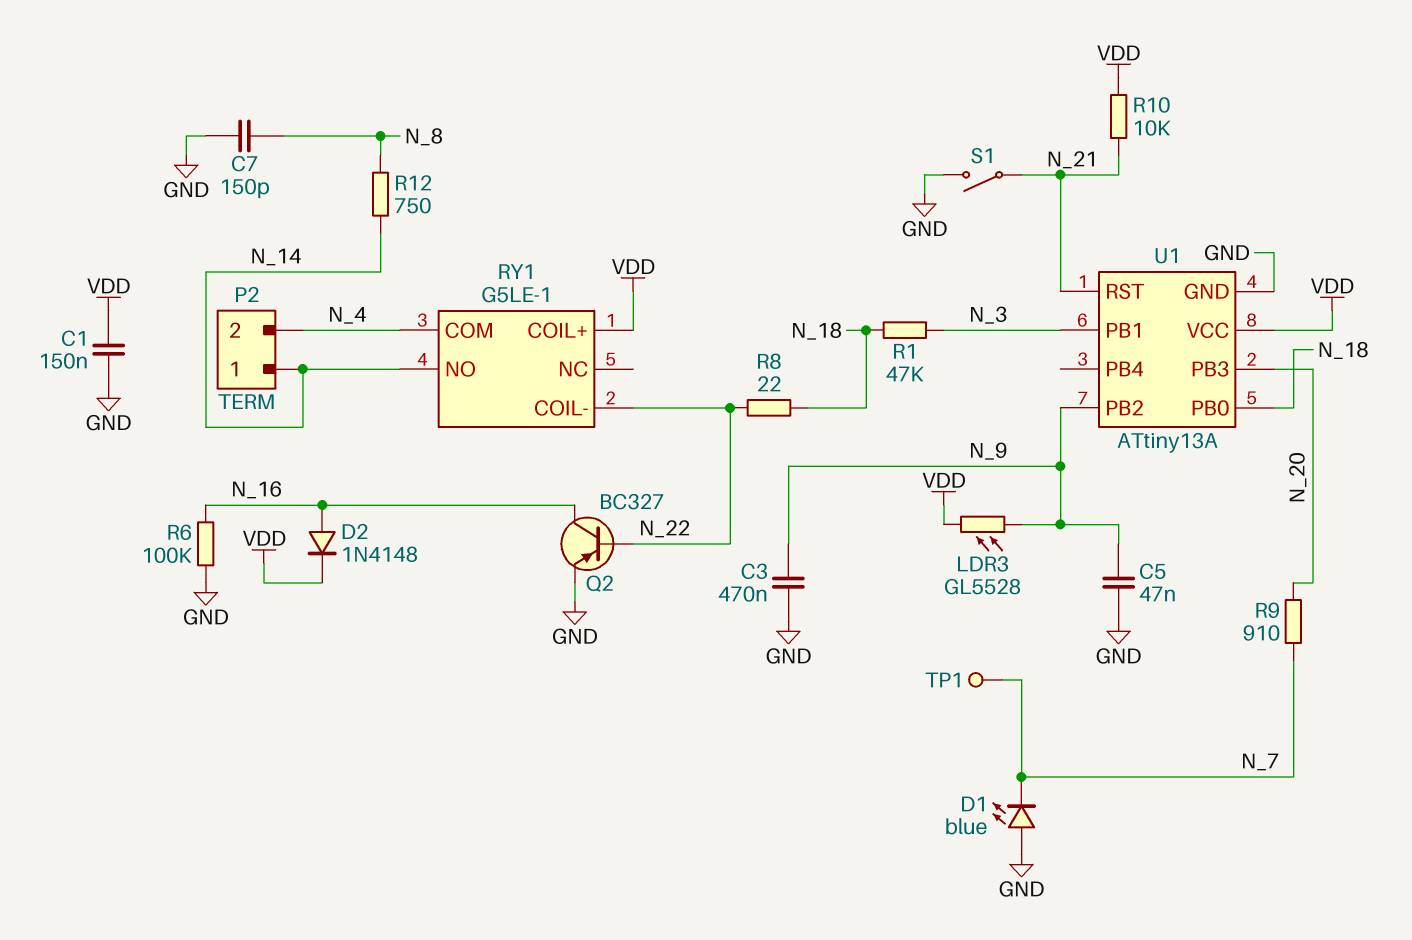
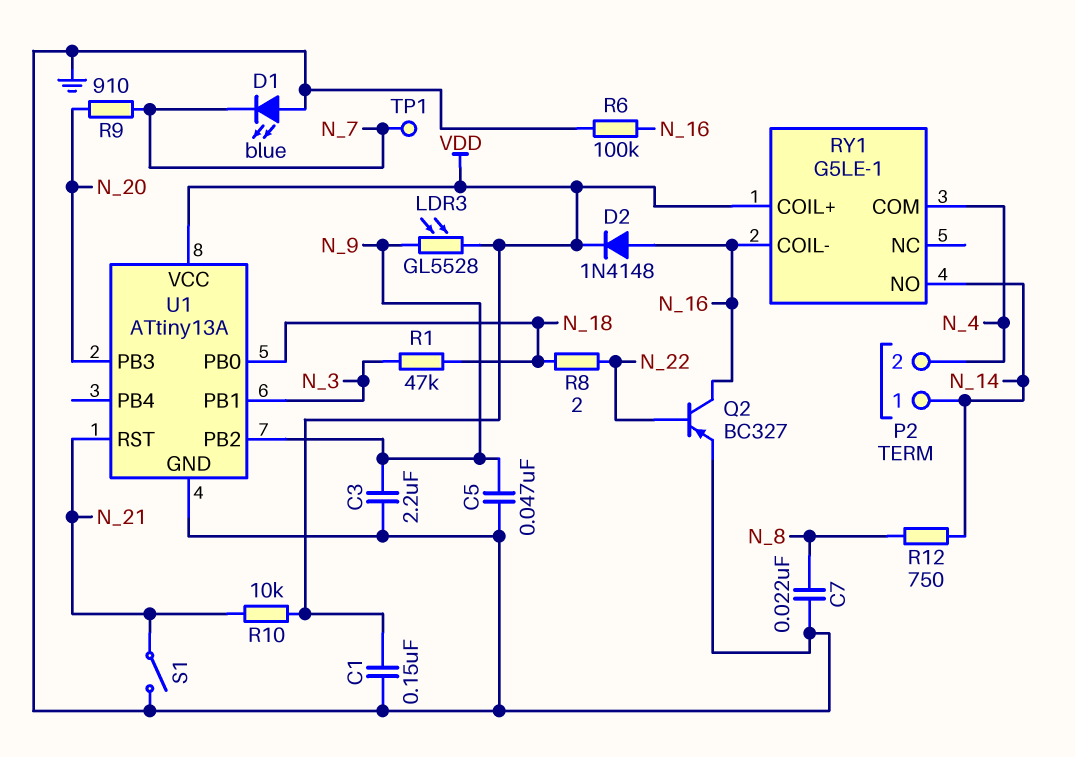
C3: 470nF (GND, N_9) -> 2.2uF (GND, N_9)
C7: 150pF (GND, N_8) -> 22nF (GND, N_8)
R8: 22 (N_18, N_22) -> 2 (N_18, N_22)
RY1 pin COIL-: N_22 -> N_16

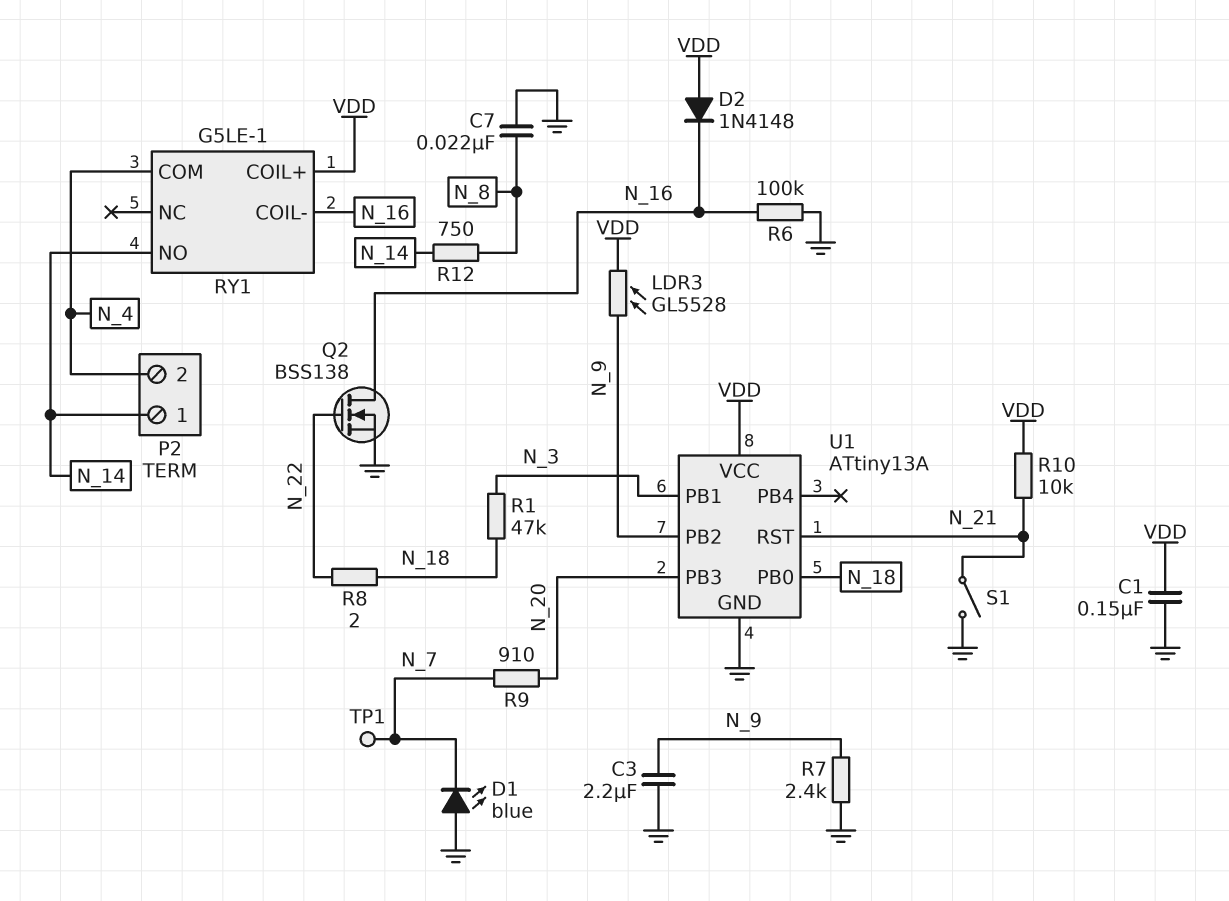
C5: 47nF (GND, N_9) -> none
D2: diode 1N4148 (A N_16, K VDD) -> diode 1N4148 (A VDD, K N_16)
Q2: PNP BC327 (B N_22, C N_16, E GND) -> NMOS BSS138 (G N_22, D N_16, S GND)
R7: none -> 2.4k (GND, N_9)

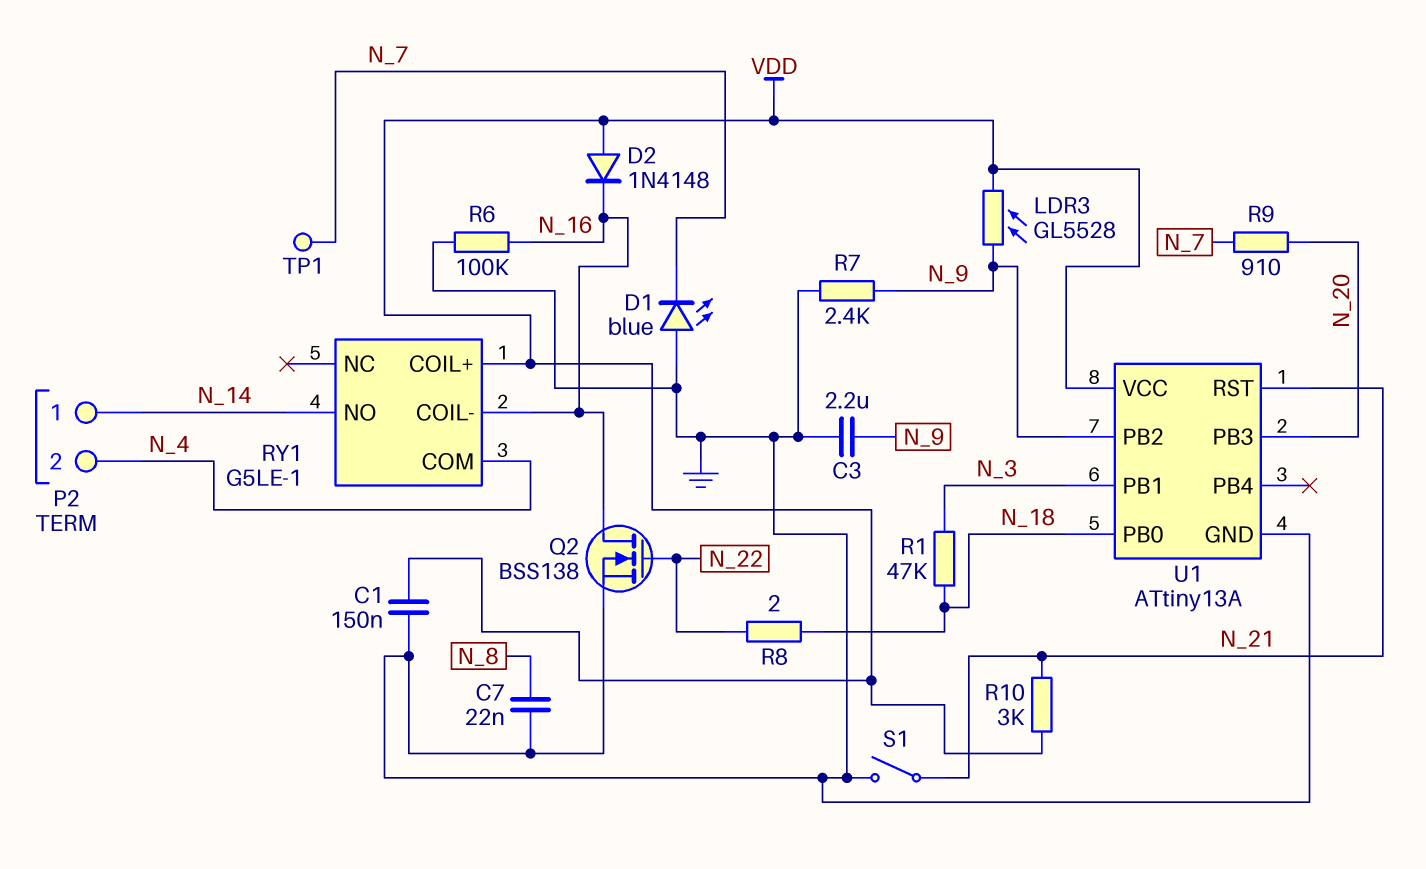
R10: 10k (N_21, VDD) -> 3k (N_21, VDD)
R12: 750 (N_8, N_14) -> none

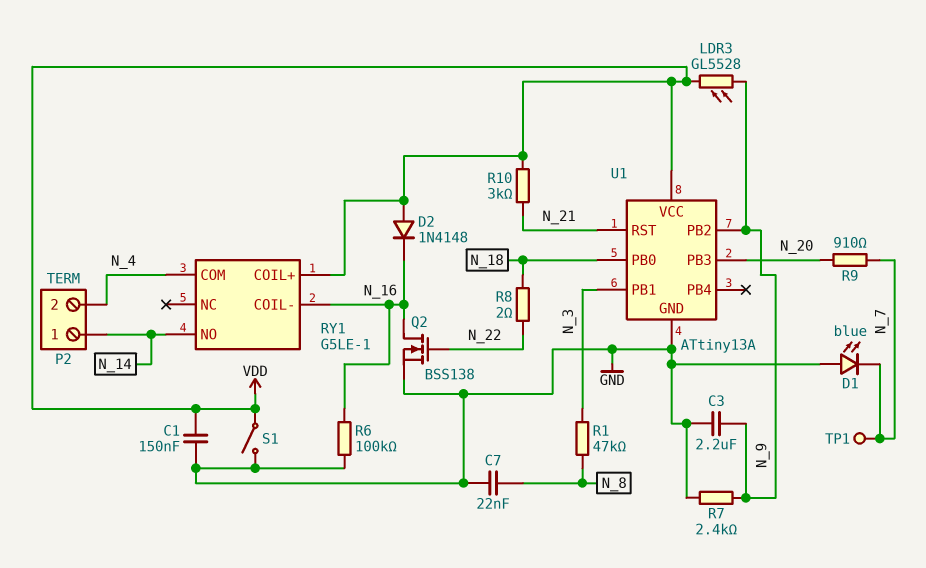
R1: 47k (N_3, N_18) -> 47k (N_3, N_8)
S1: switch (GND, N_21) -> switch (GND, VDD)

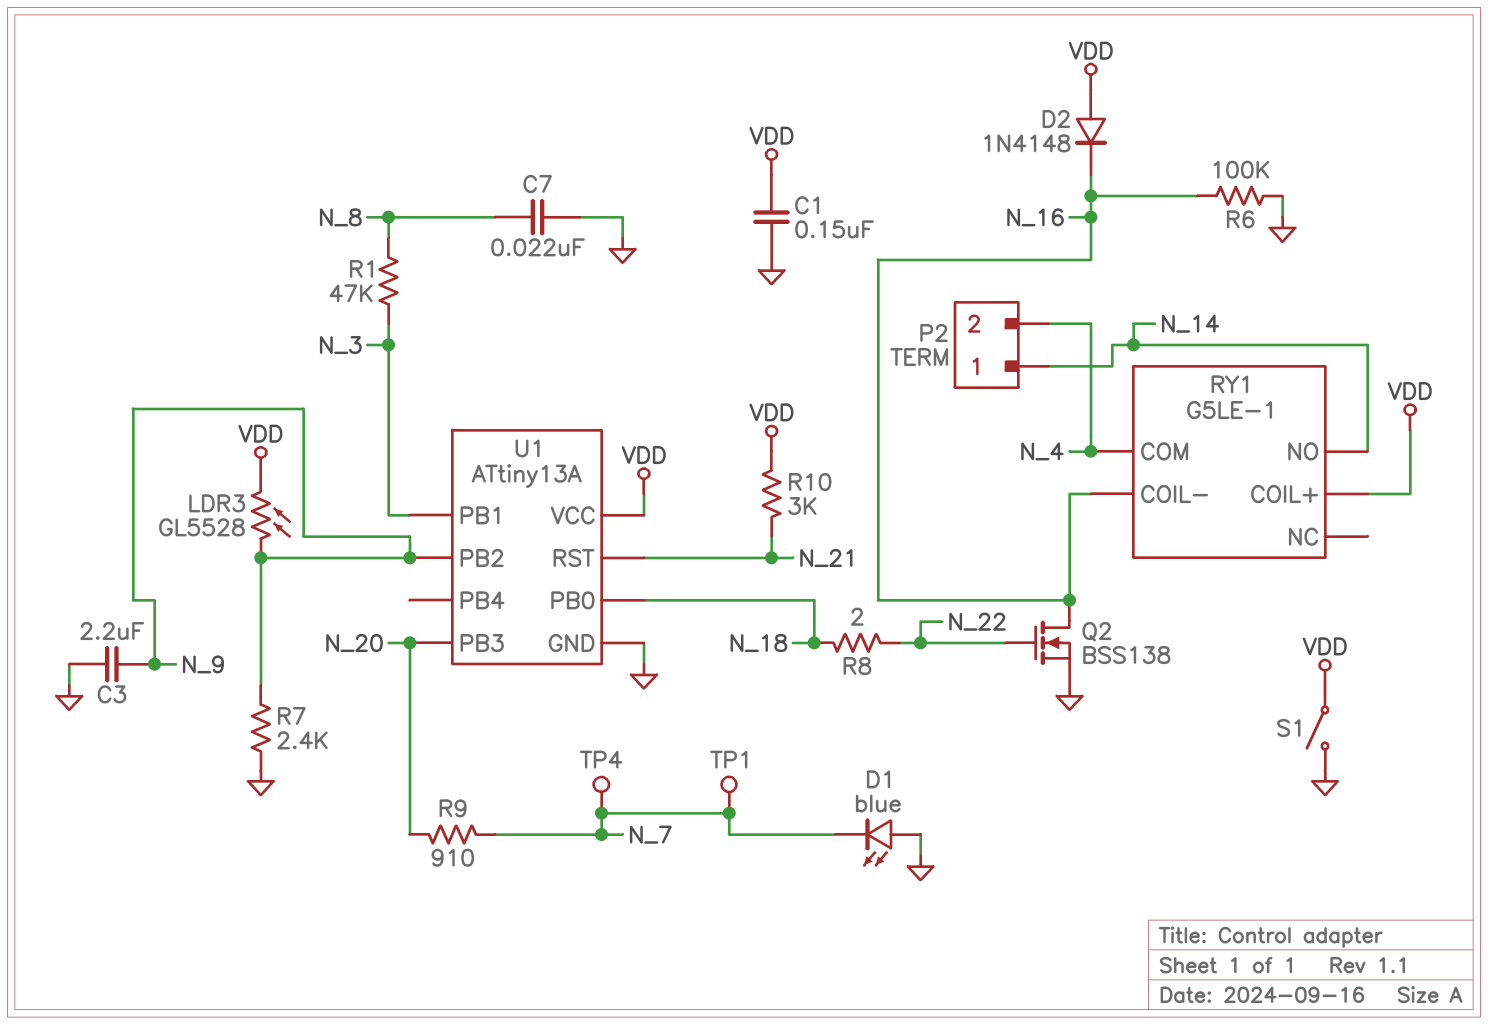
TP4: none -> test point (N_7)

